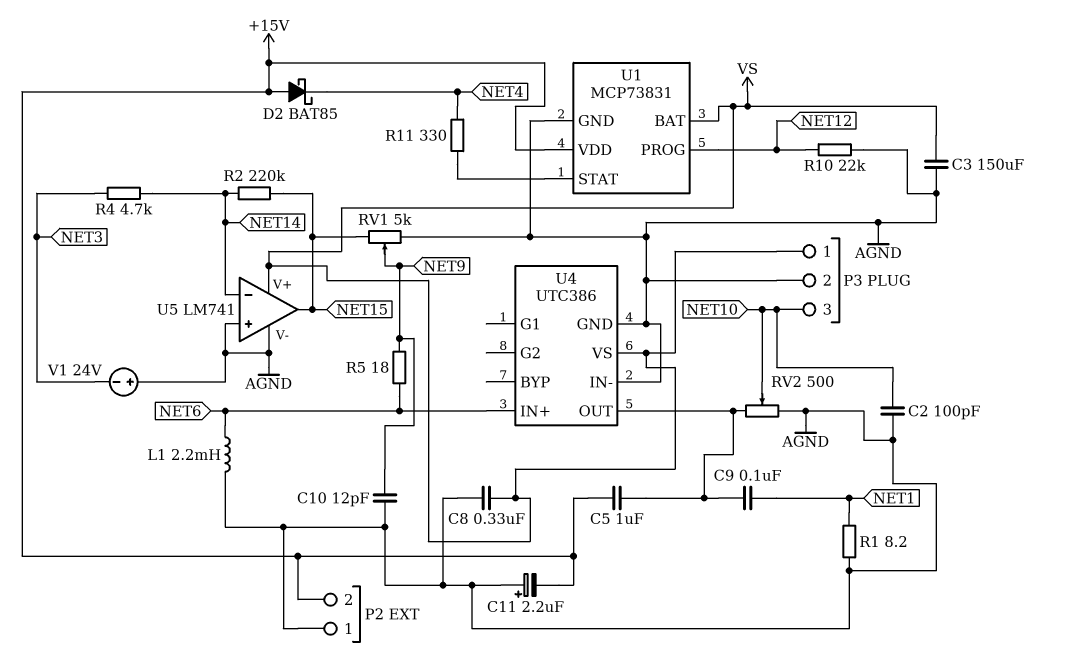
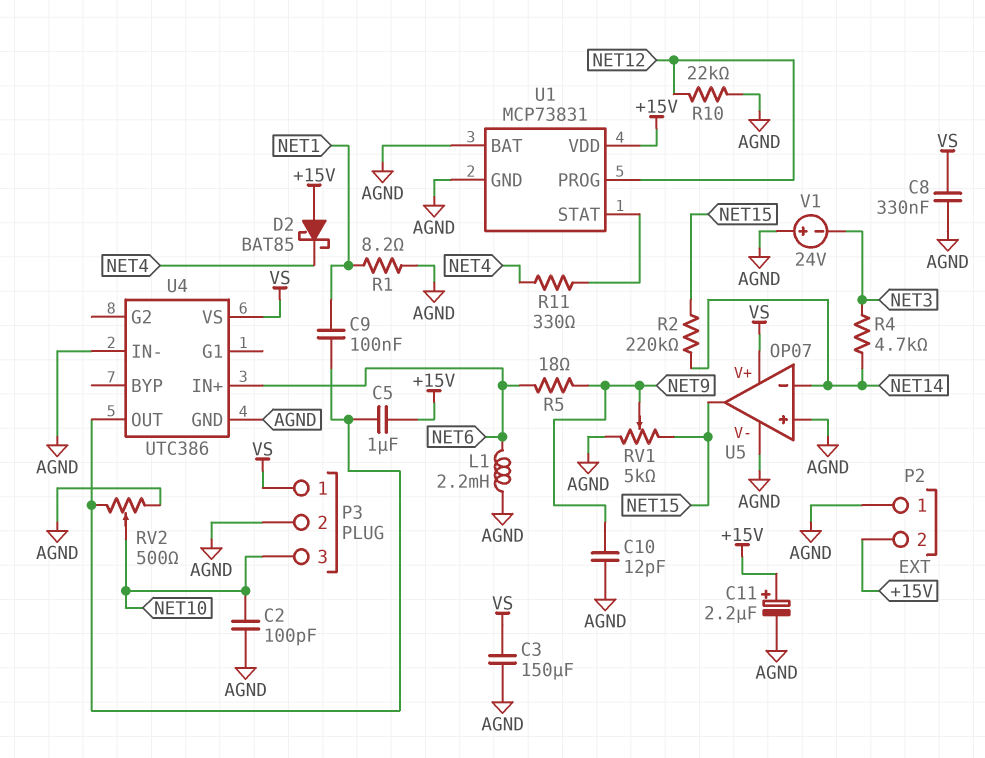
C11: 2.2uF (plus AGND, minus +15V) -> 2.2uF (plus +15V, minus AGND)
U1 pin BAT: VS -> AGND
U5: LM741 -> OP07

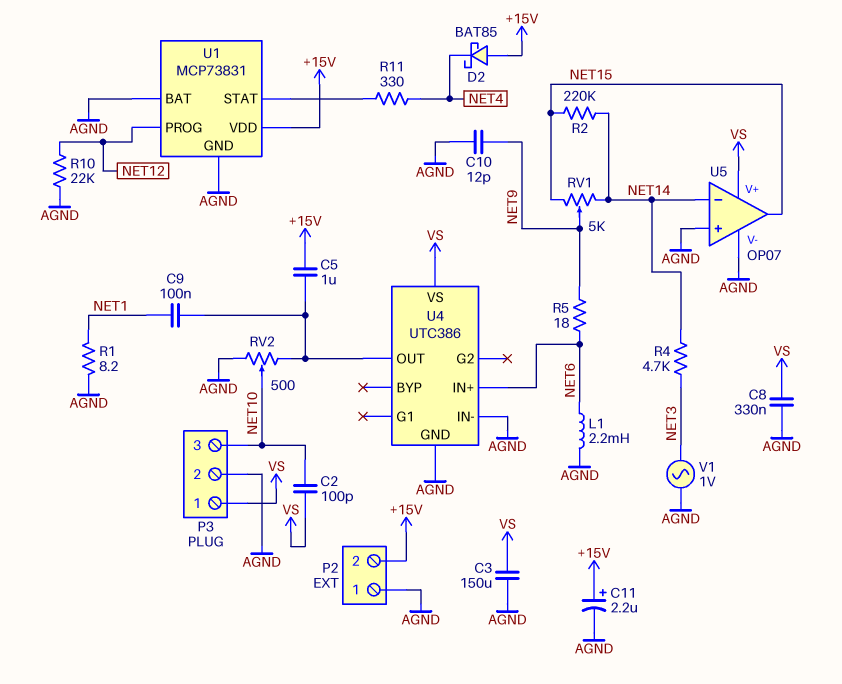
C2: 100pF (AGND, NET10) -> 100pF (NET10, VS)
RV1: 5k (AGND, NET15, wiper NET9) -> 5k (NET14, NET15, wiper NET9)
V1: 24V (plus AGND, minus NET3) -> AC 1V (AGND, NET3)

